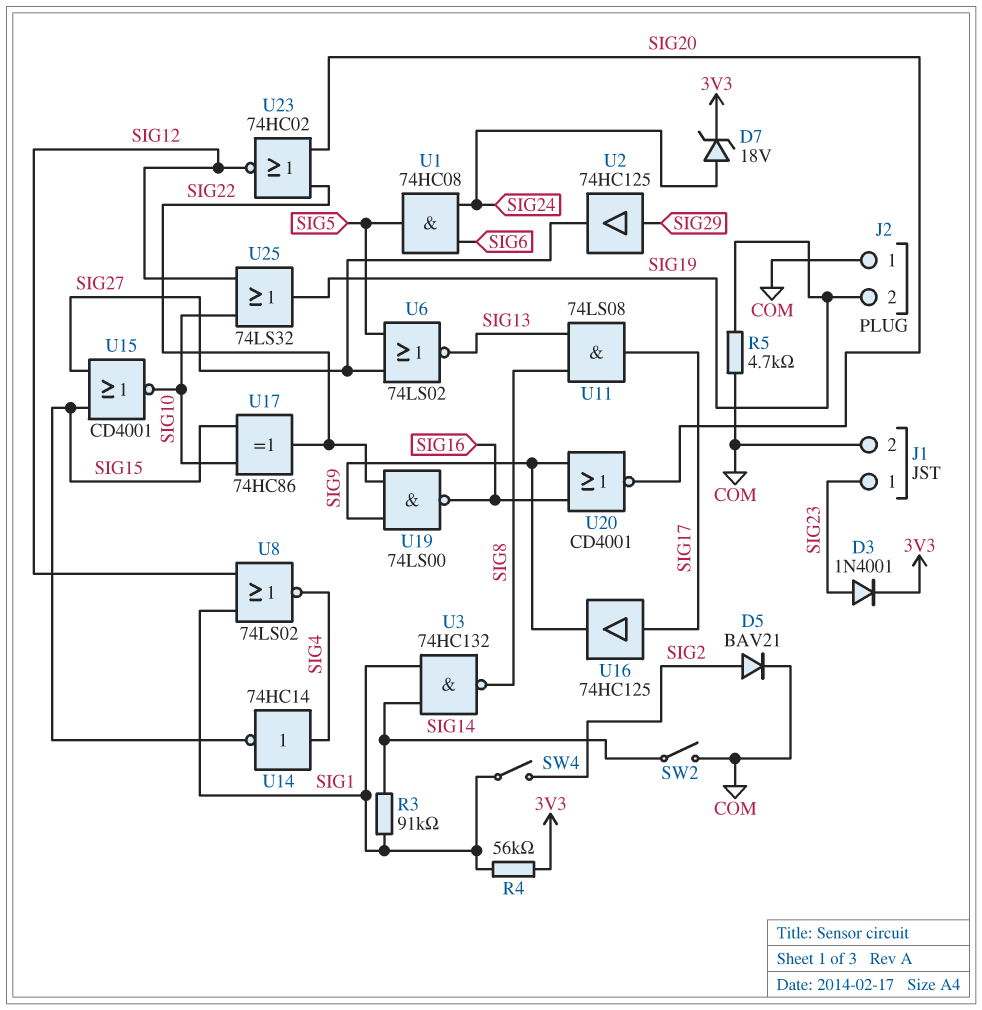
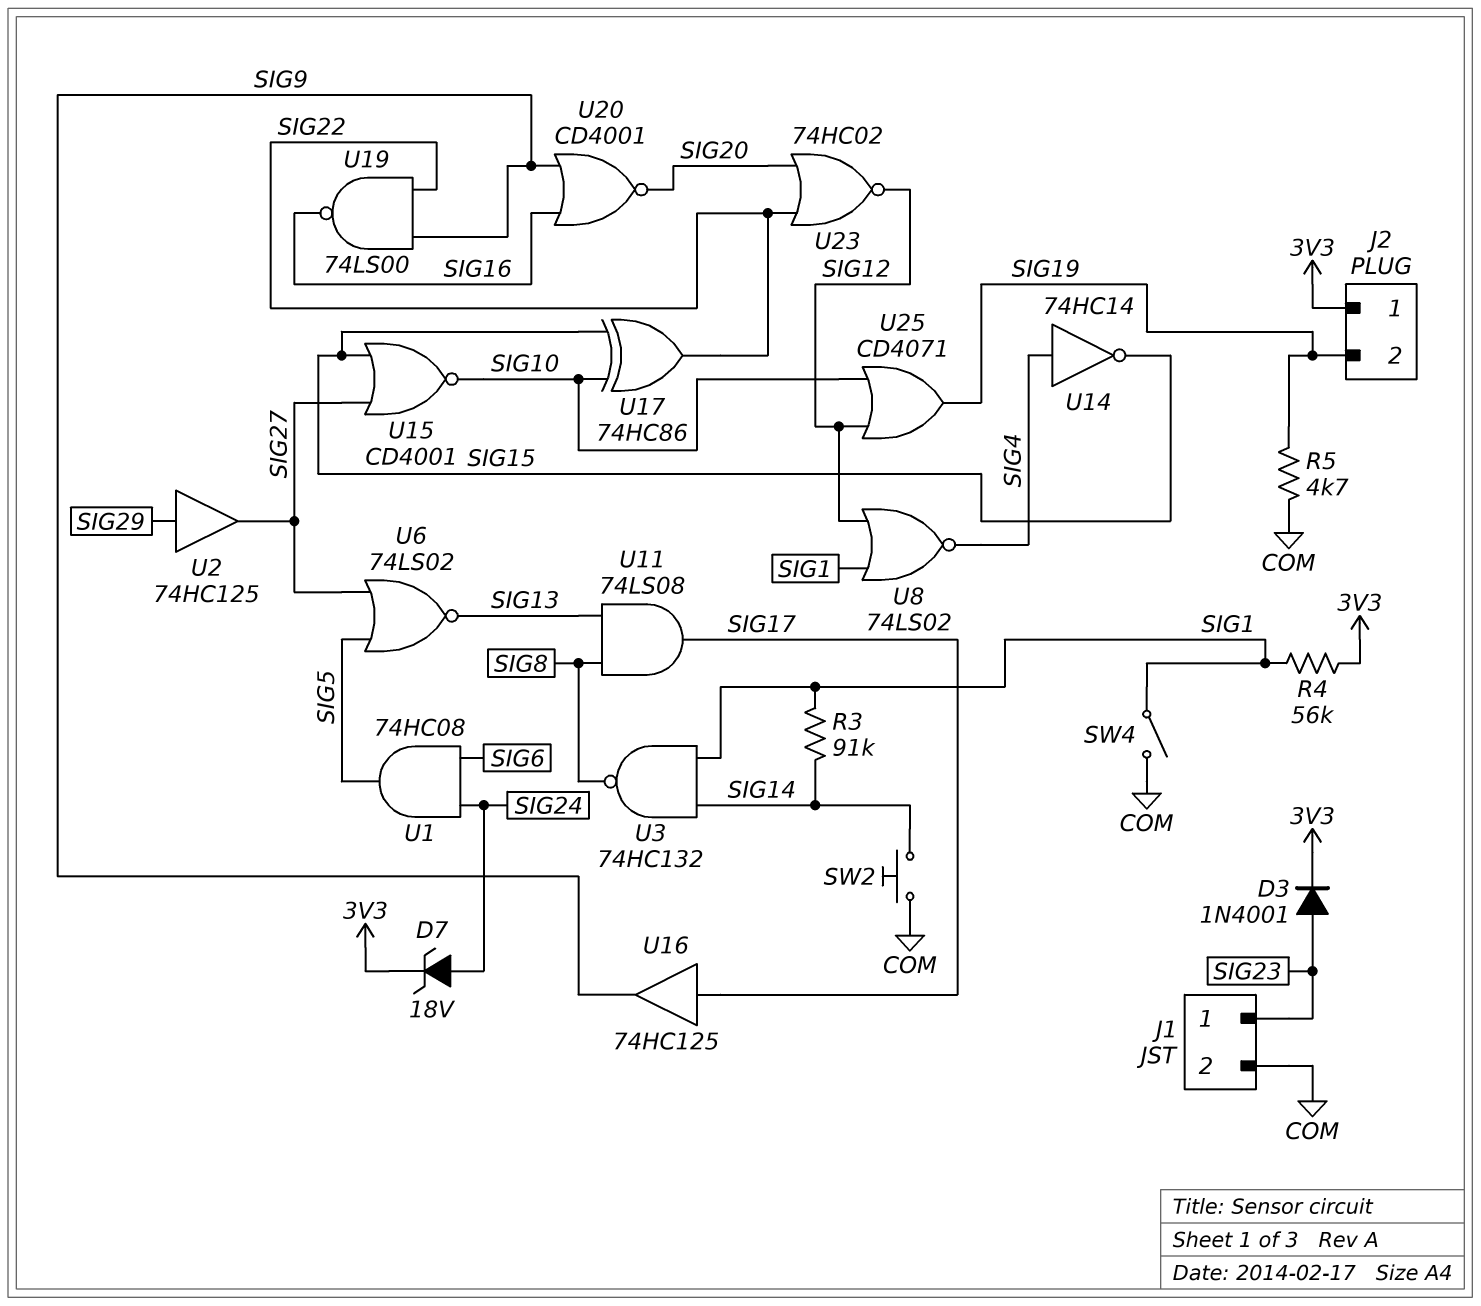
D5: diode BAV21 (A SIG2, K COM) -> none
J2 pin 1: COM -> 3V3
SW2: switch (COM, SIG14) -> button (COM, SIG14)
SW4: switch (SIG1, SIG2) -> switch (COM, SIG1)
U25: OR 74LS32 (in SIG10, in SIG12, out SIG19) -> OR CD4071 (in SIG10, in SIG12, out SIG19)

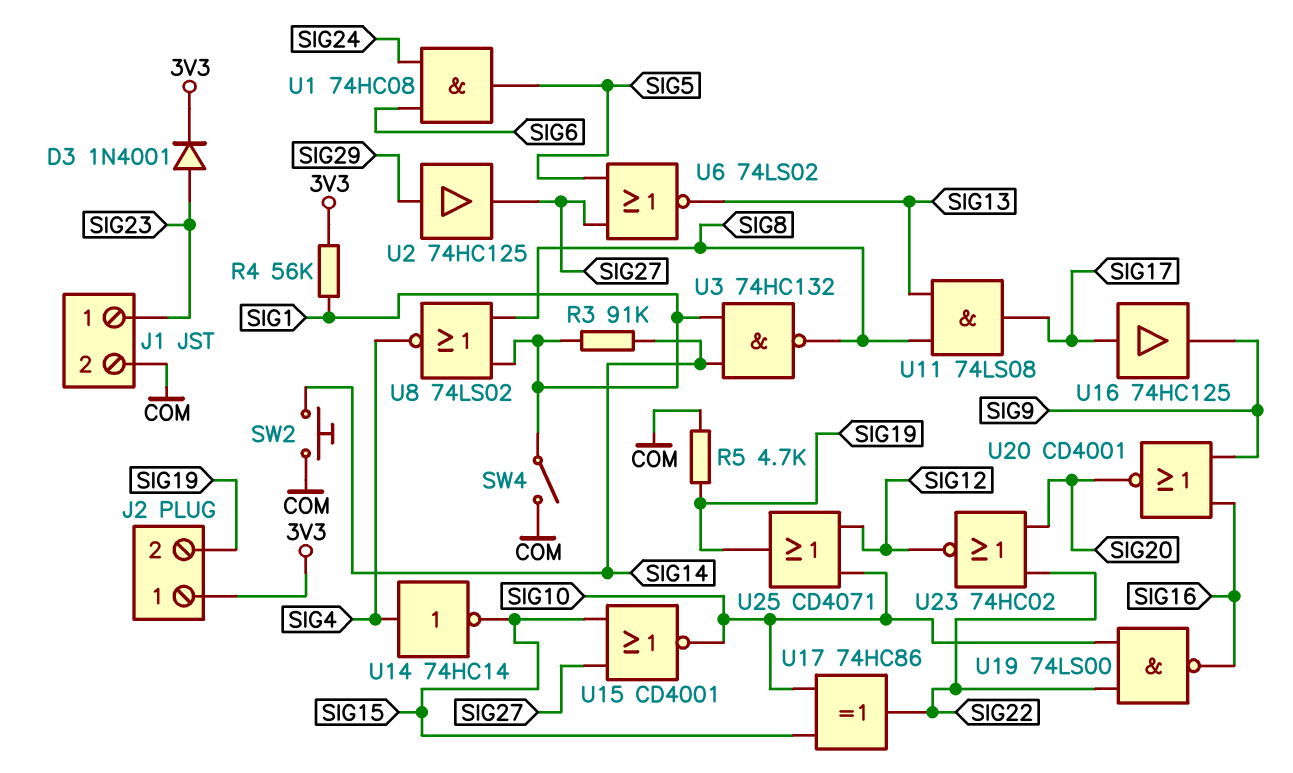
D7: zener 18V (A SIG24, K 3V3) -> none
U8: NOR 74LS02 (in SIG1, in SIG12, out SIG4) -> NOR 74LS02 (in SIG1, in SIG8, out SIG4)
U19: NAND 74LS00 (in SIG9, in SIG22, out SIG16) -> NAND 74LS00 (in SIG10, in SIG22, out SIG16)

